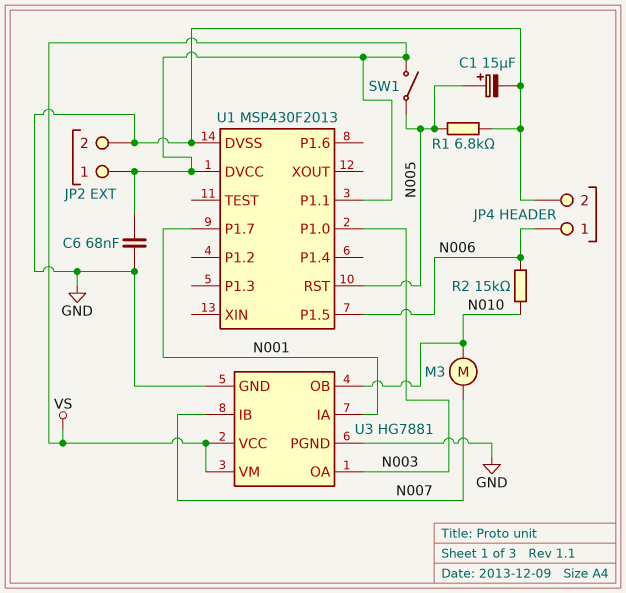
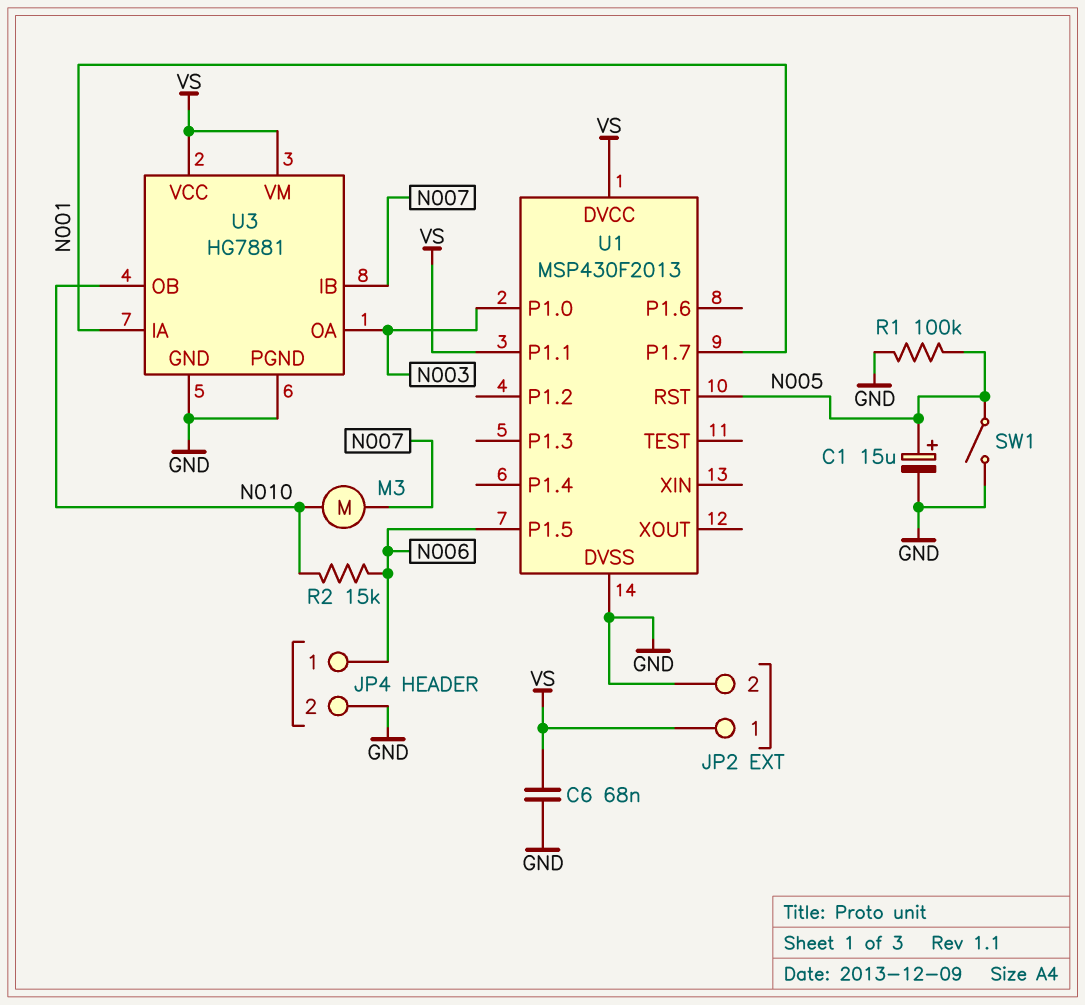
R1: 6.8k (GND, N005) -> 100k (GND, N005)
SW1: switch (N005, VS) -> switch (GND, N005)

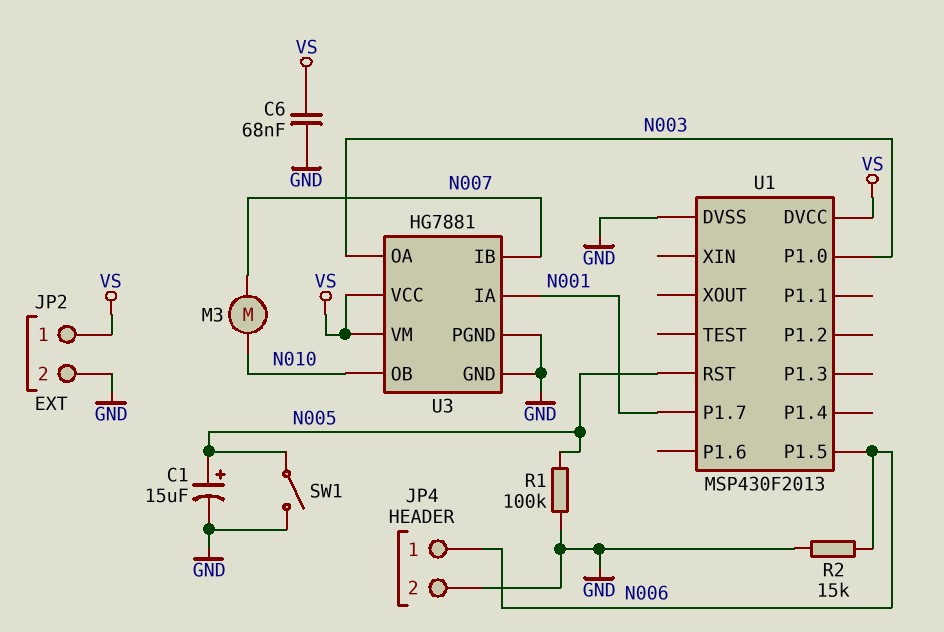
R2: 15k (N006, N010) -> 15k (GND, N006)
U1 pin P1.1: VS -> none

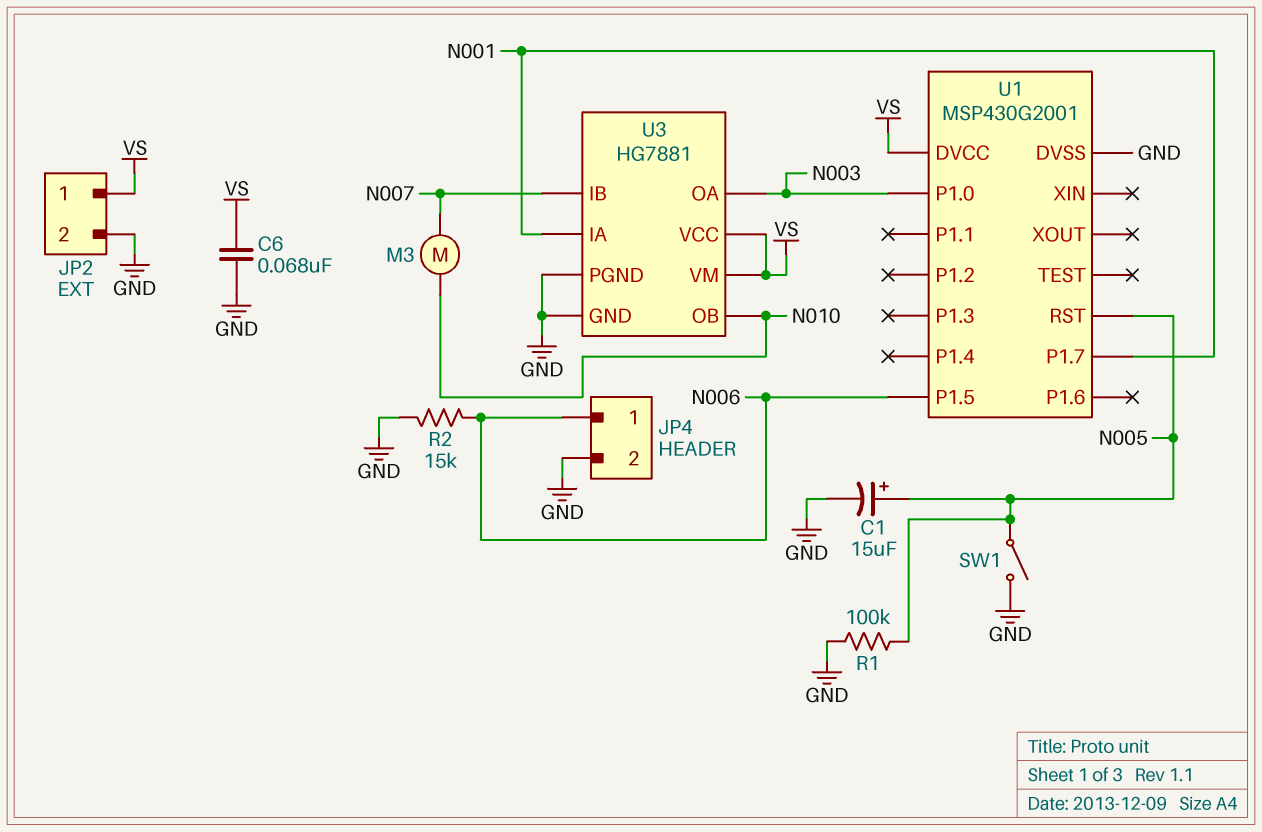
U1: MSP430F2013 -> MSP430G2001

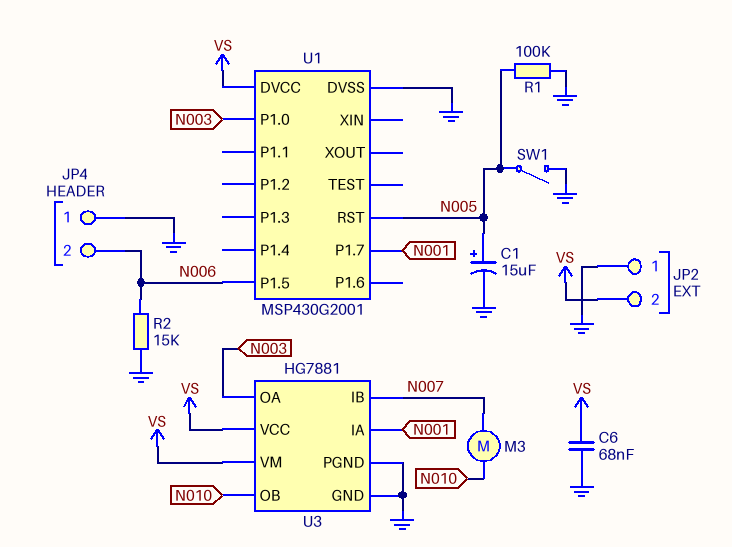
JP2 pin 1: VS -> GND
JP2 pin 2: GND -> VS
JP4 pin 1: N006 -> GND
JP4 pin 2: GND -> N006

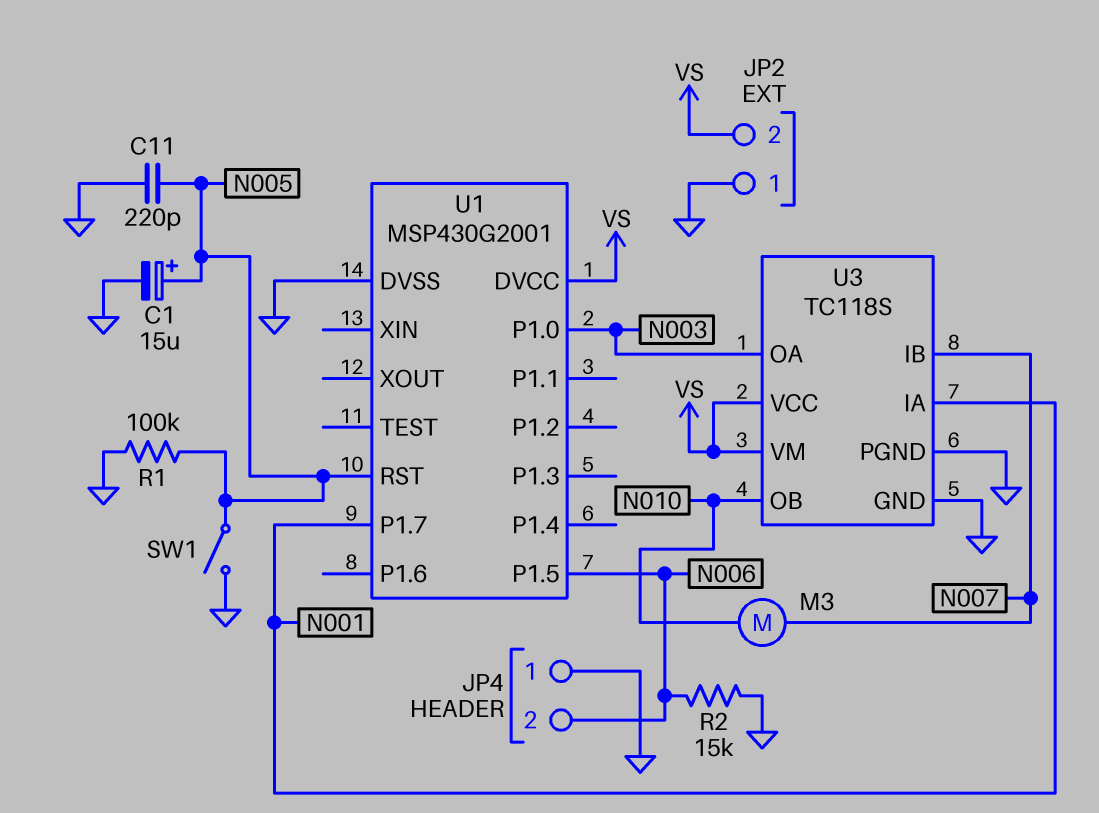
C6: 68nF (GND, VS) -> none
C11: none -> 220pF (GND, N005)
U3: HG7881 -> TC118S

